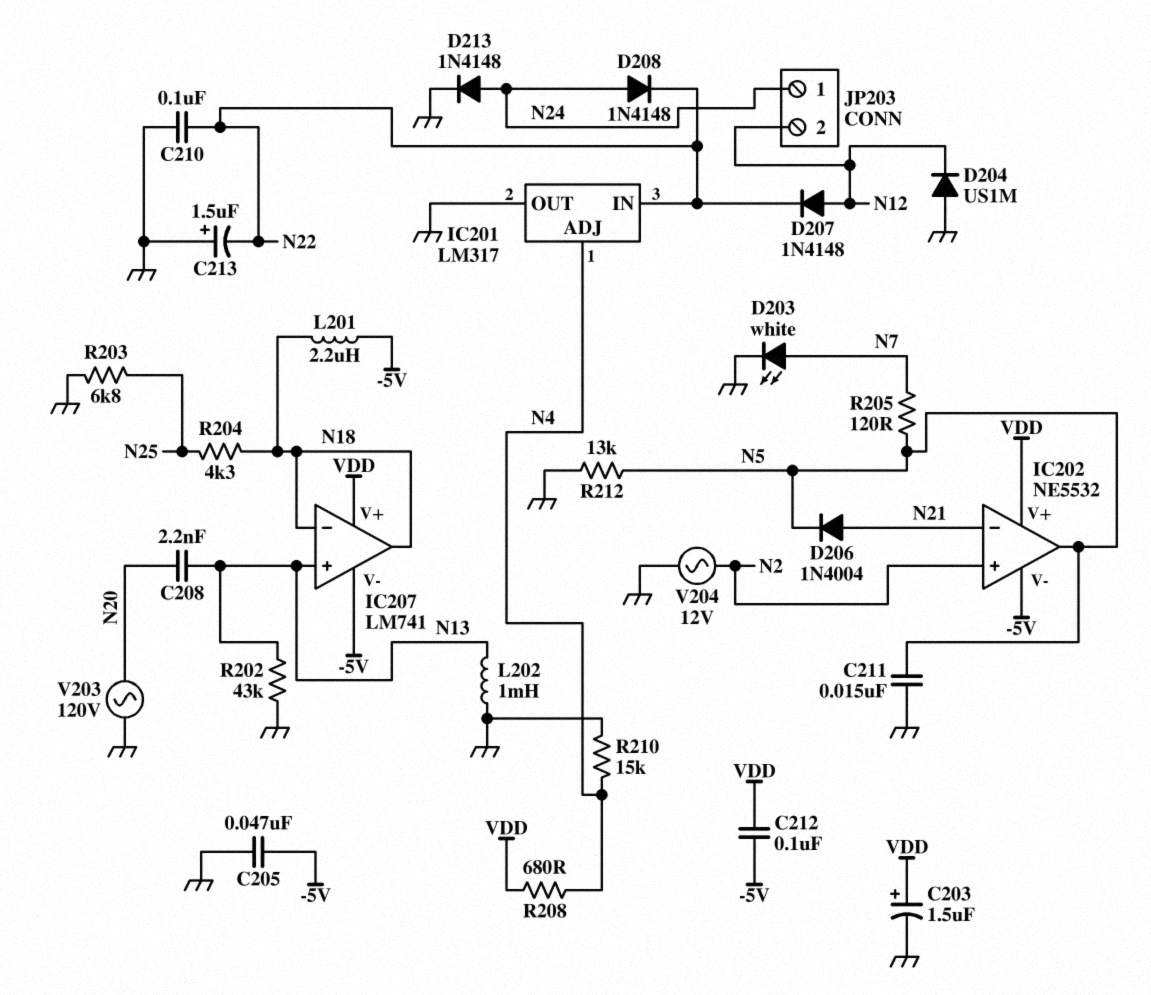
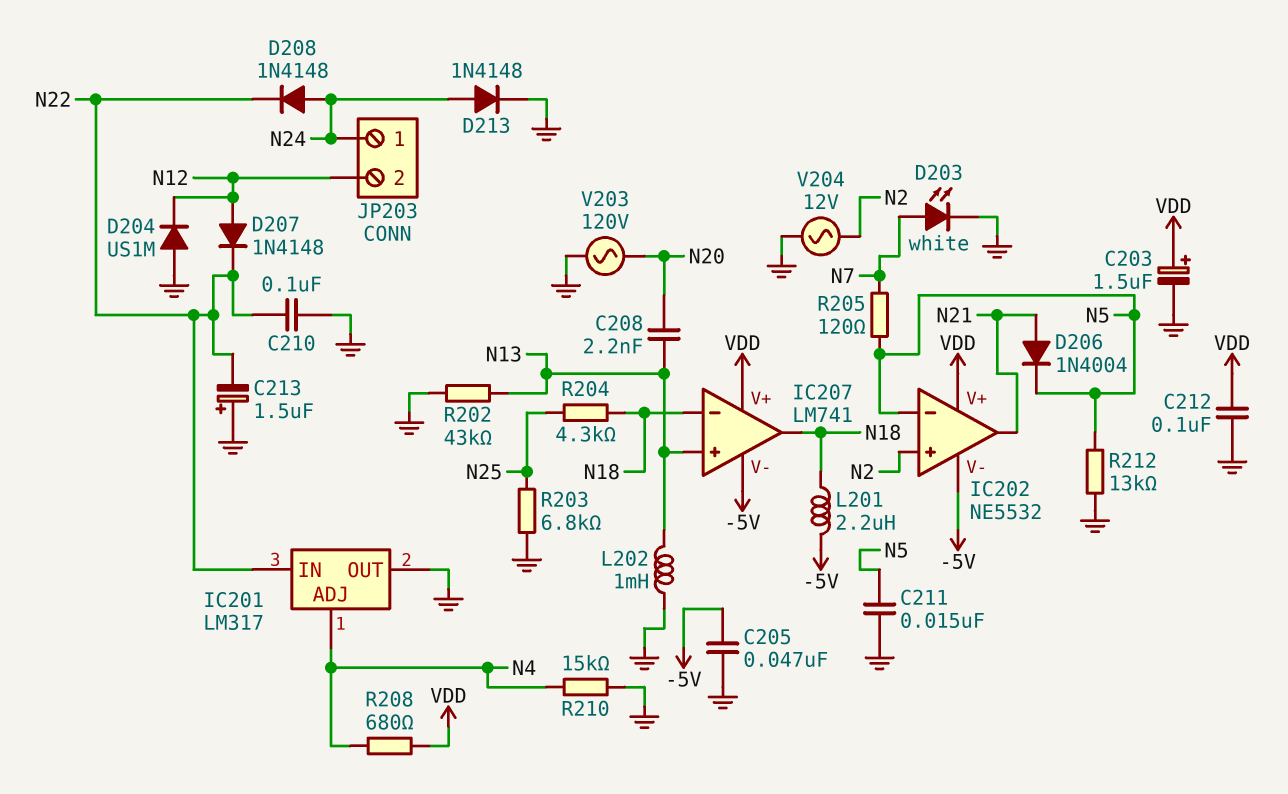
C212: 100nF (-5V, VDD) -> 100nF (GND, VDD)
IC202 pin in-: N21 -> N5
IC202 pin out: N5 -> N21

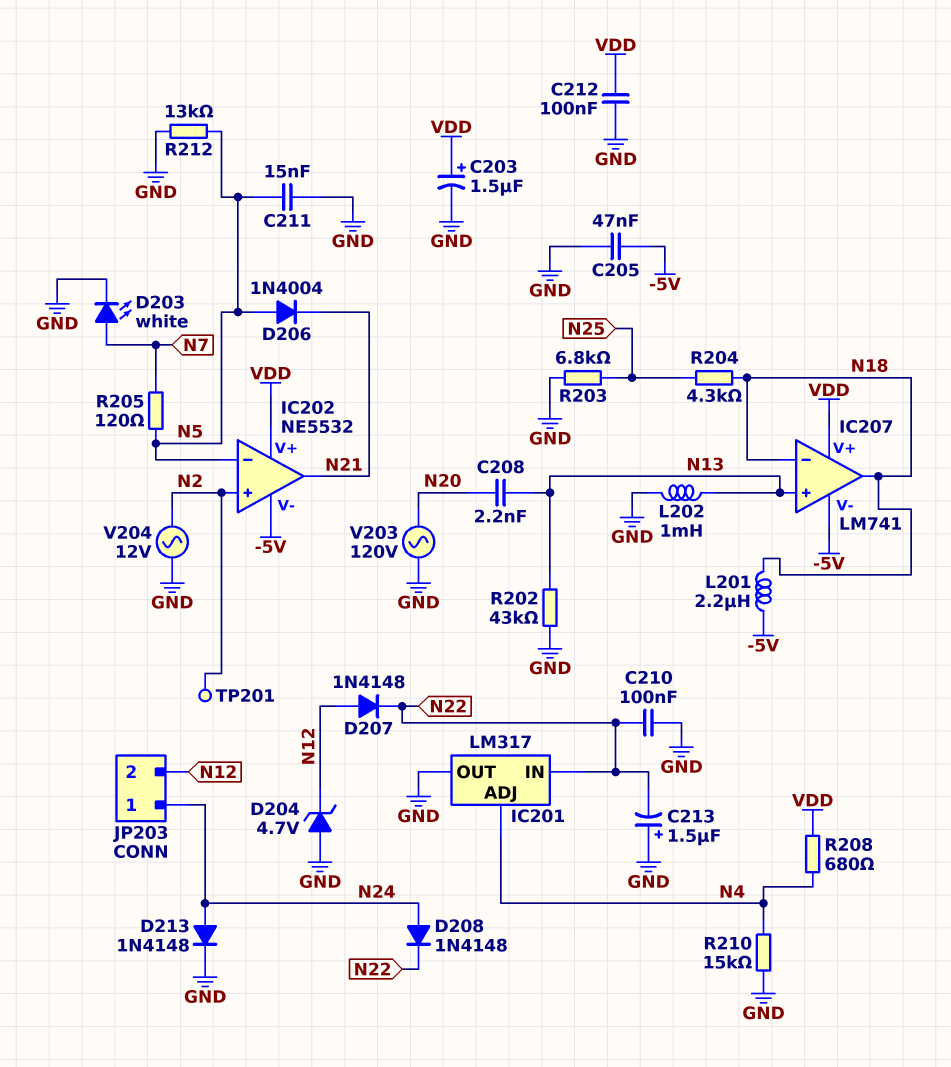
D204: diode US1M (A GND, K N12) -> zener 4.7V (A GND, K N12)
D206: diode 1N4004 (A N21, K N5) -> diode 1N4004 (A N5, K N21)
TP201: none -> test point (N2)

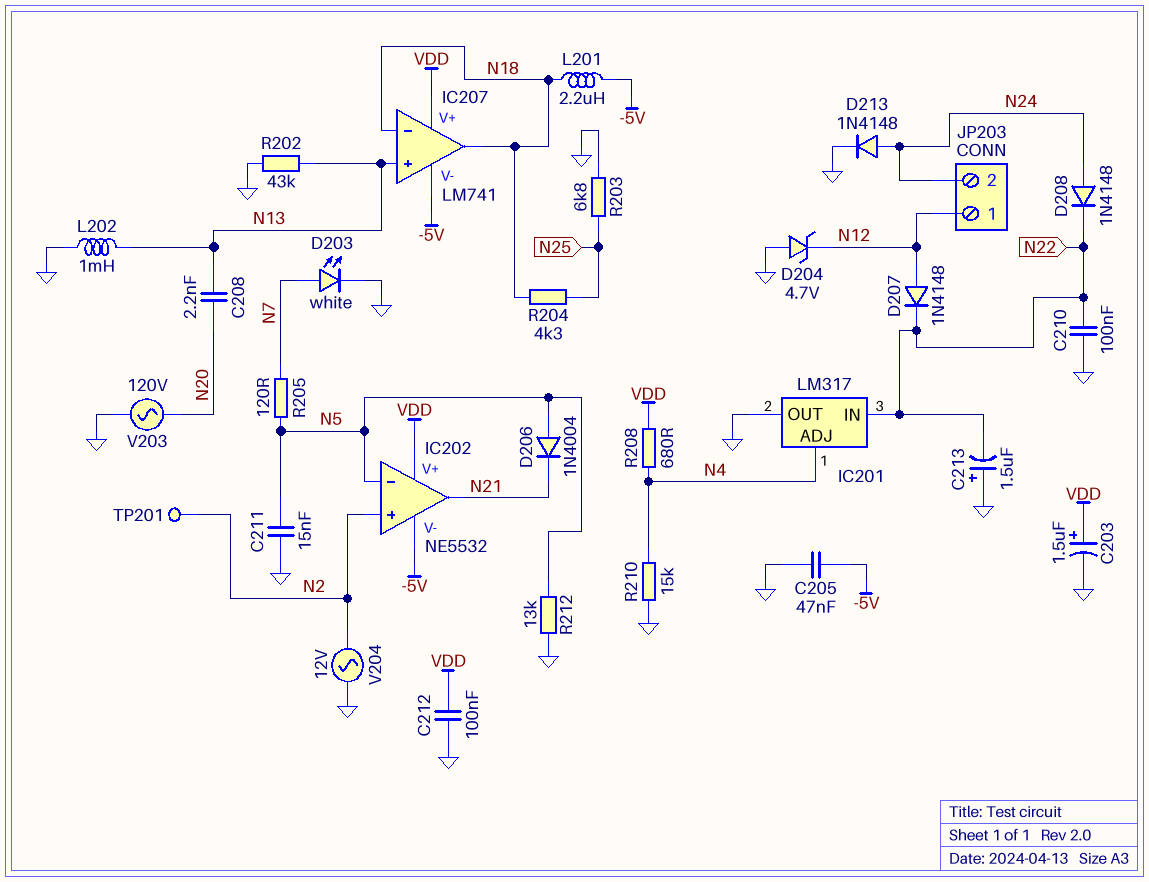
JP203 pin 1: N24 -> N12
JP203 pin 2: N12 -> N24

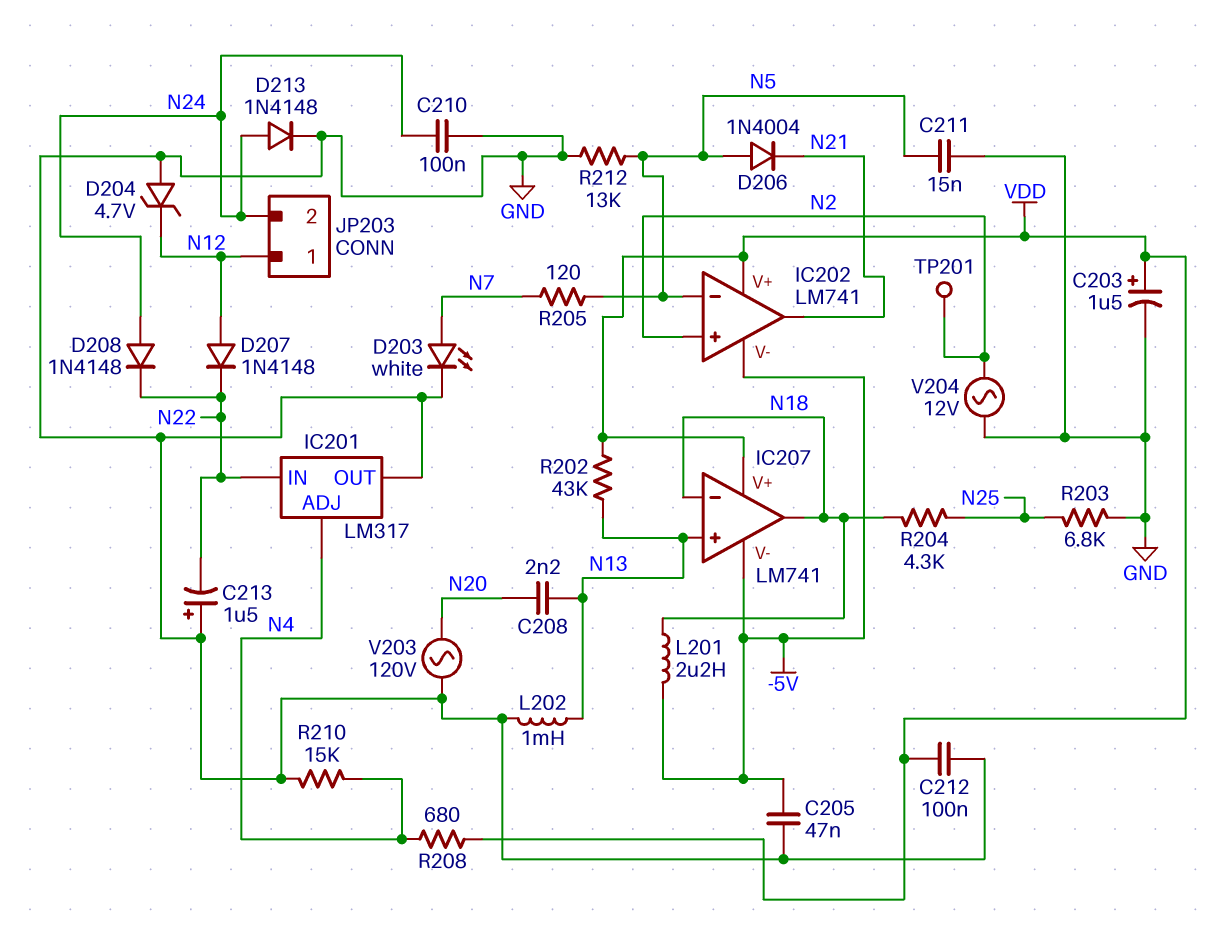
C210: 100nF (GND, N22) -> 100nF (GND, N24)
IC202: NE5532 -> LM741
R202: 43k (GND, N13) -> 43k (N13, VDD)

